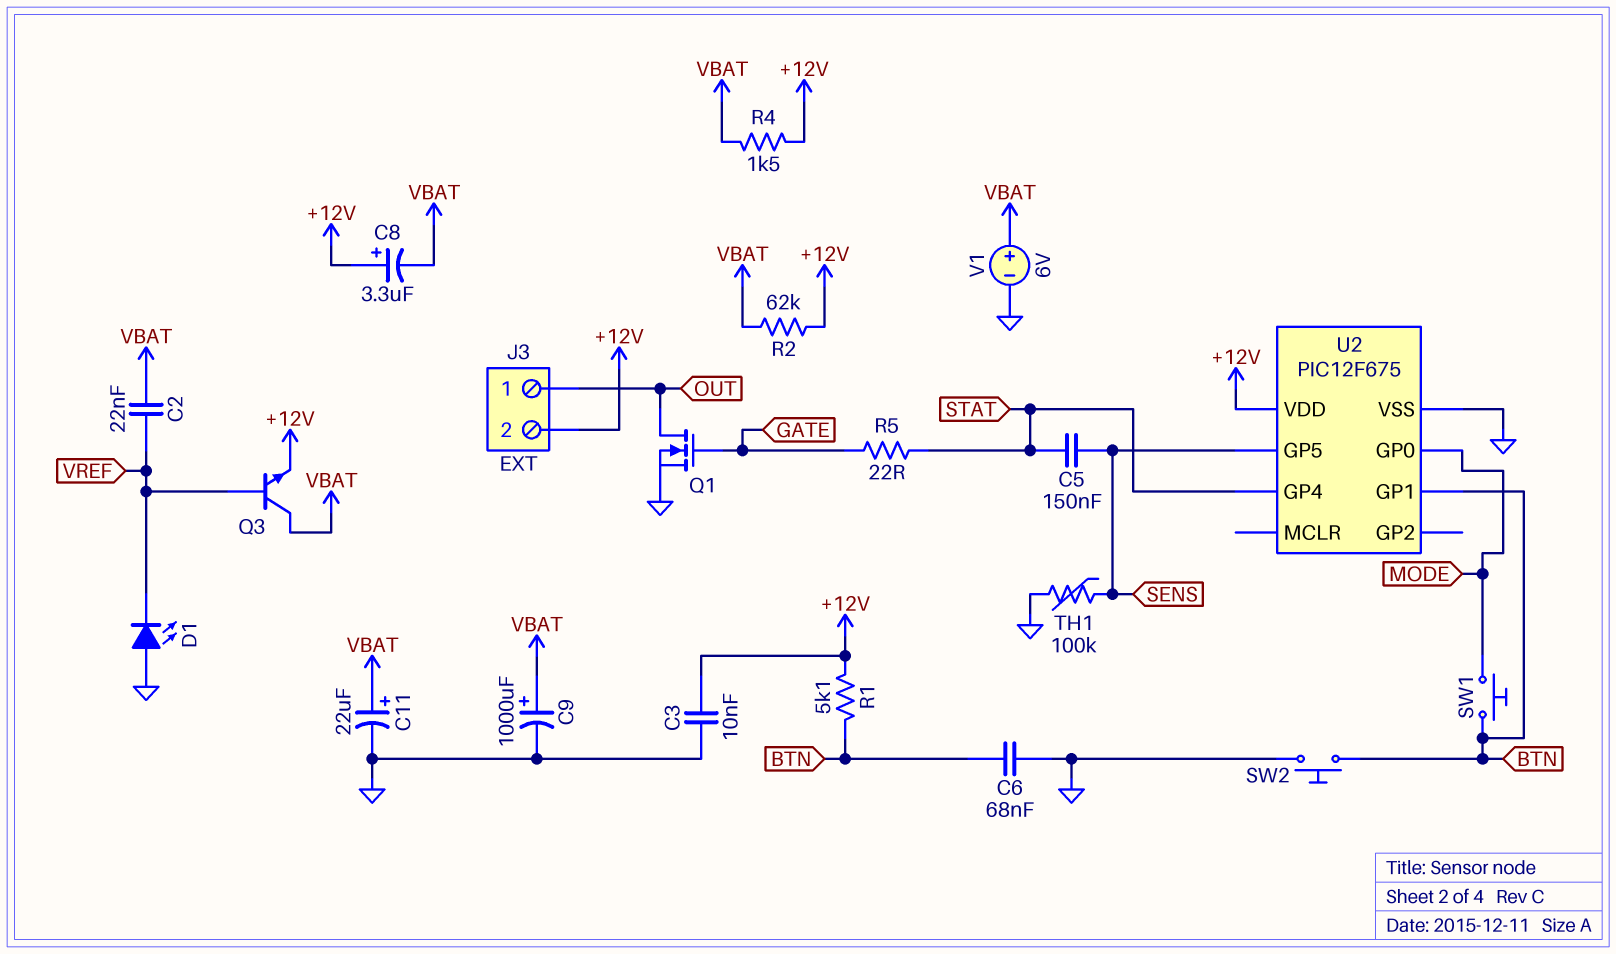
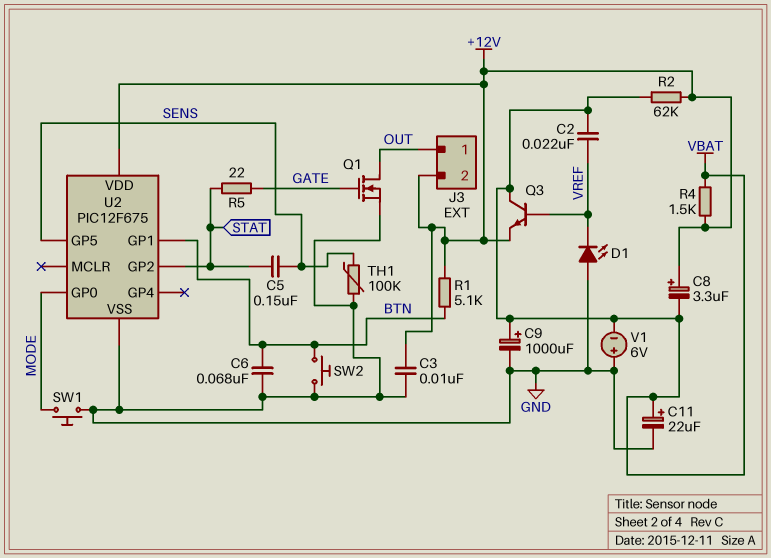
SW1: button (BTN, MODE) -> button (GND, MODE)
U2 pin GP2: none -> STAT
U2 pin GP4: STAT -> none
V1: 6V (plus VBAT, minus GND) -> 6V (plus GND, minus VBAT)

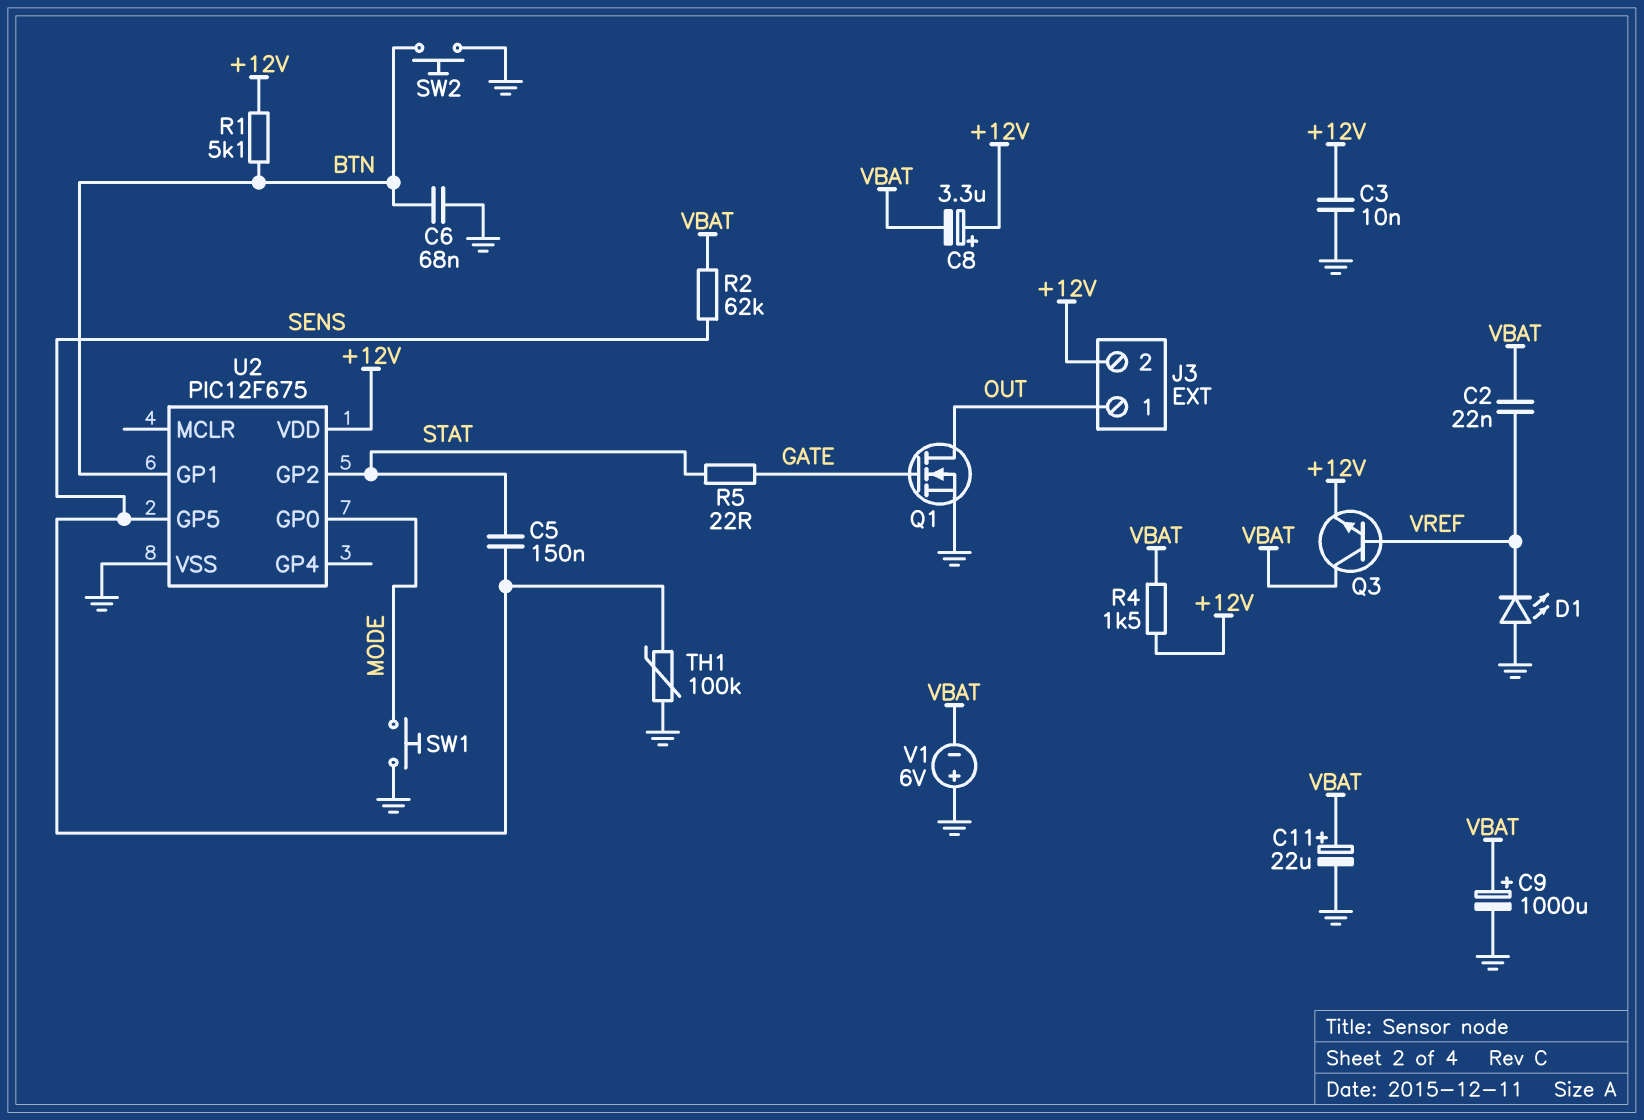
R2: 62k (+12V, VBAT) -> 62k (SENS, VBAT)

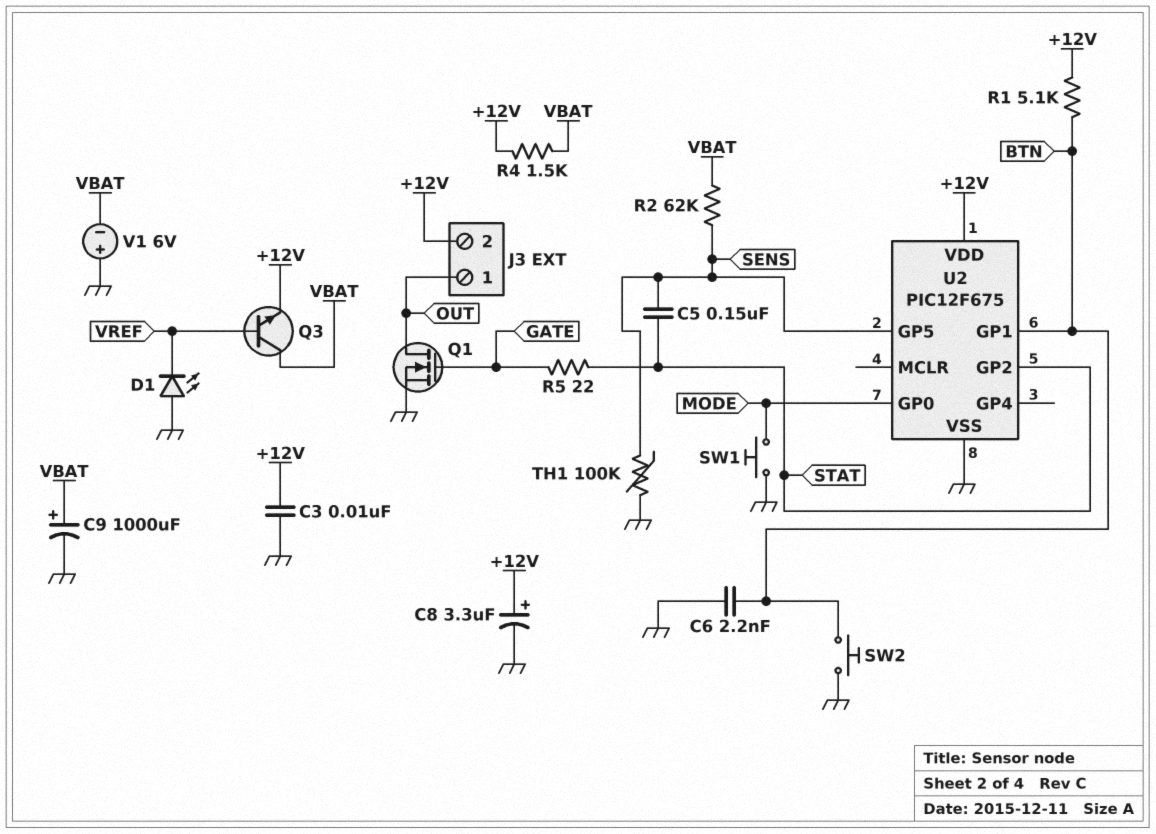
C2: 22nF (VBAT, VREF) -> none
C6: 68nF (BTN, GND) -> 2.2nF (BTN, GND)
C8: 3.3uF (plus +12V, minus VBAT) -> 3.3uF (plus +12V, minus GND)
C11: 22uF (plus VBAT, minus GND) -> none

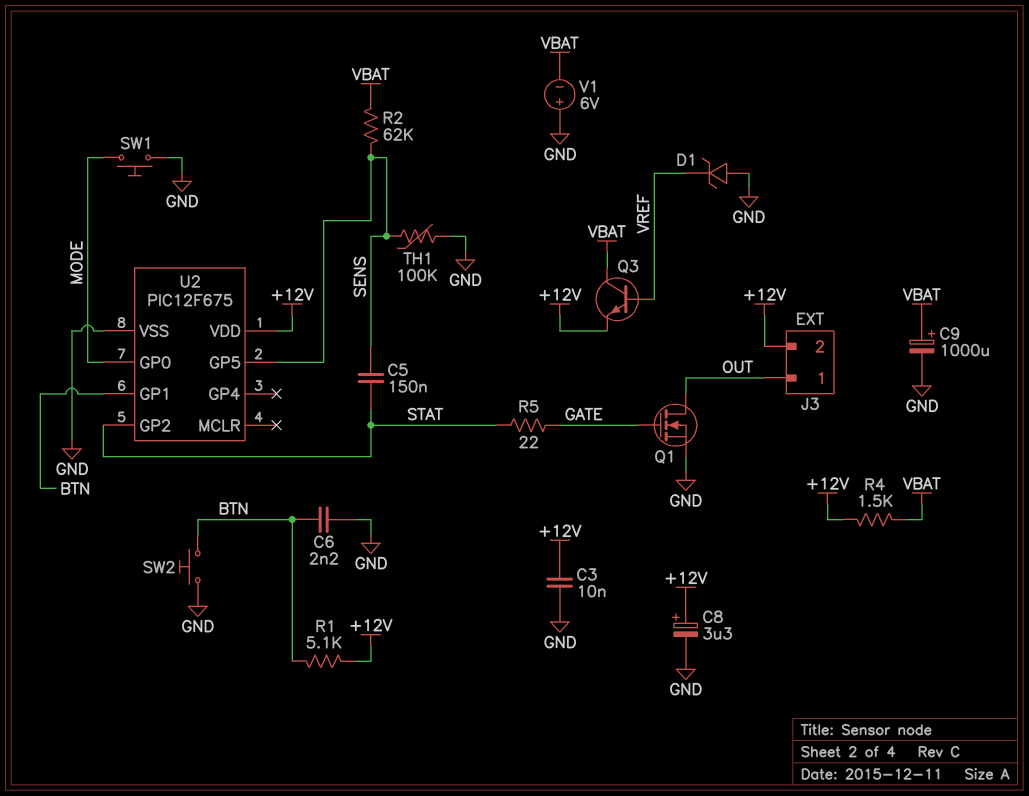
D1: LED (A GND, K VREF) -> zener (A GND, K VREF)

